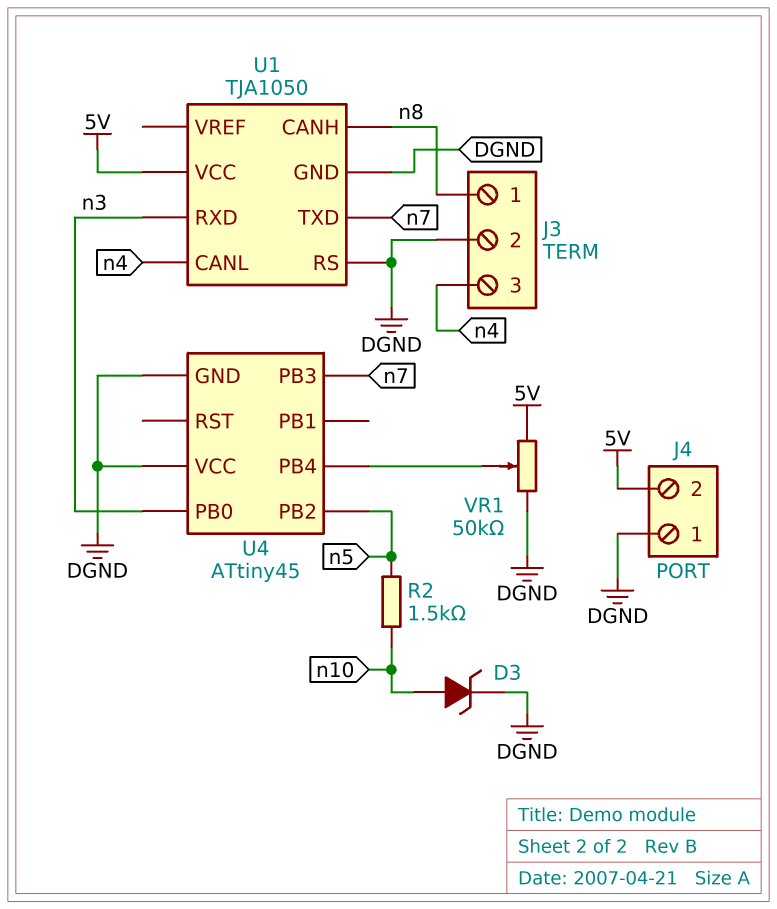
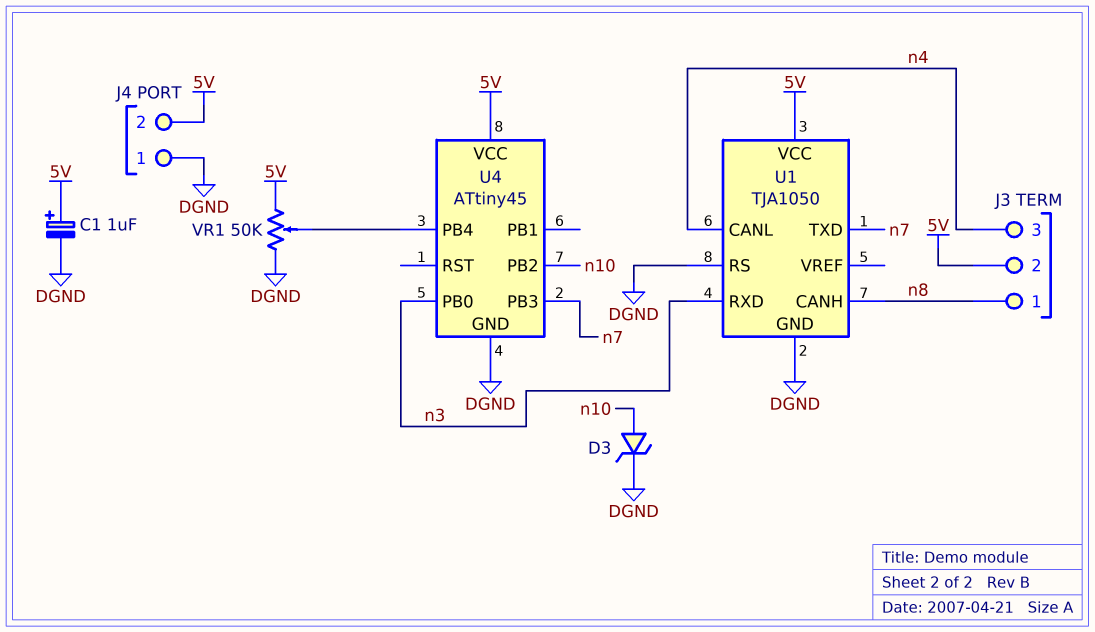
C1: none -> 1uF (plus 5V, minus DGND)
J3 pin 2: DGND -> 5V
R2: 1.5k (n5, n10) -> none
U4 pin PB2: n5 -> n10
U4 pin VCC: DGND -> 5V

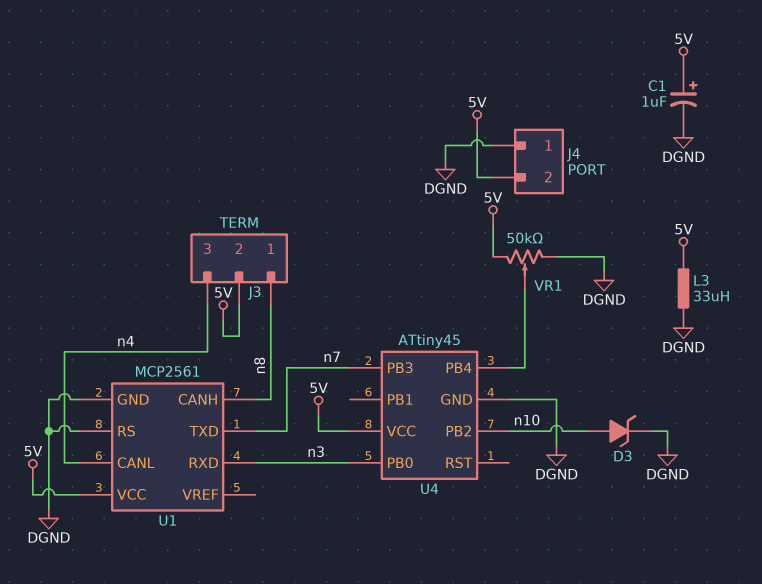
L3: none -> 33uH (5V, DGND)
U1: TJA1050 -> MCP2561

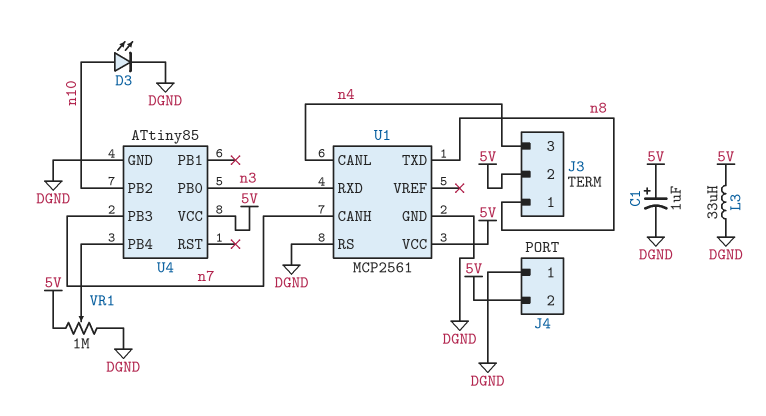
D3: zener (A n10, K DGND) -> LED (A n10, K DGND)
U1 pin CANH: n8 -> n7
U1 pin TXD: n7 -> n8
U4: ATtiny45 -> ATtiny85
VR1: 50k (5V, DGND, wiper U4/PB4) -> 1M (5V, DGND, wiper U4/PB4)

